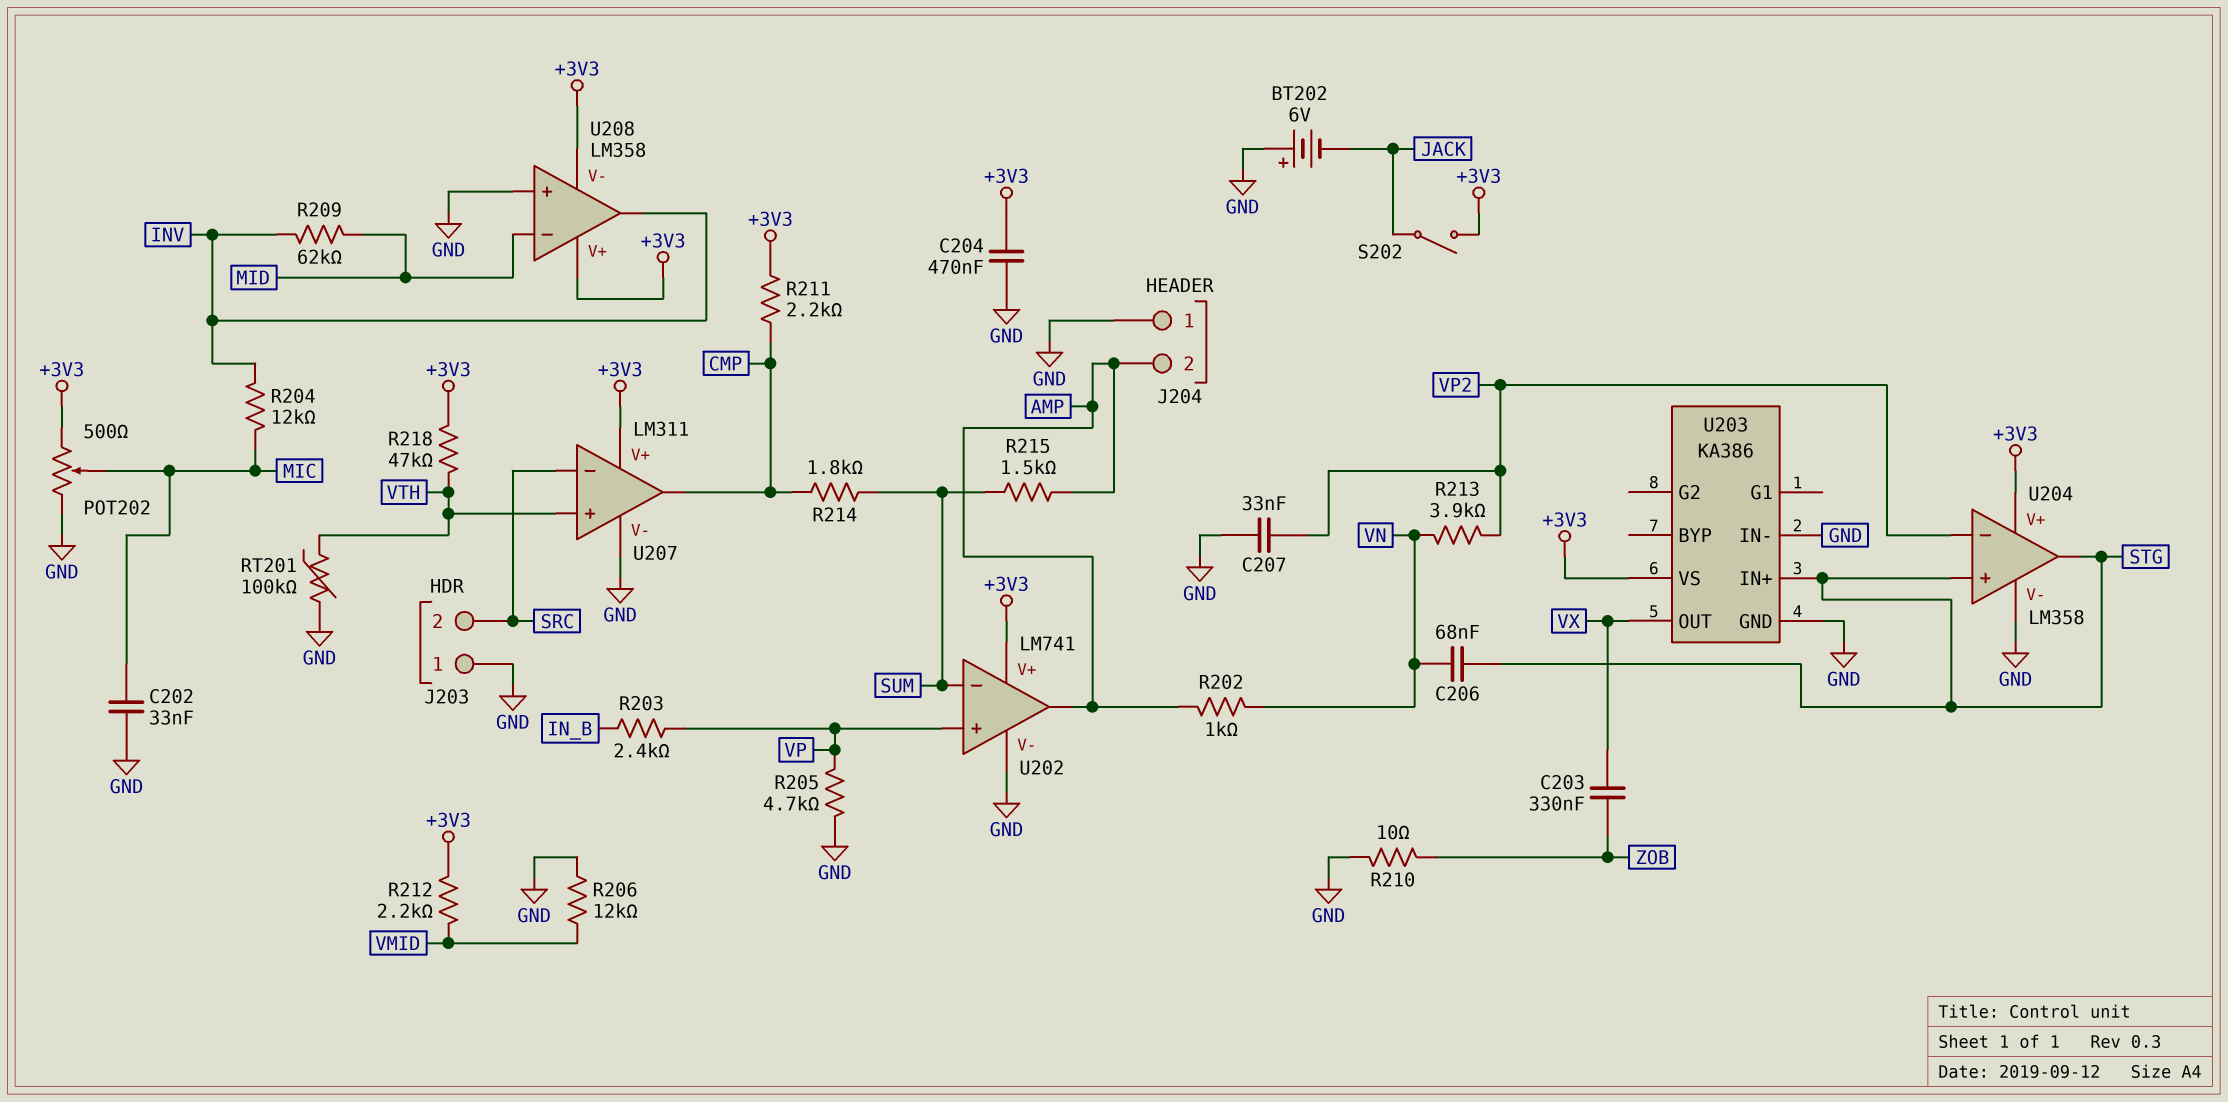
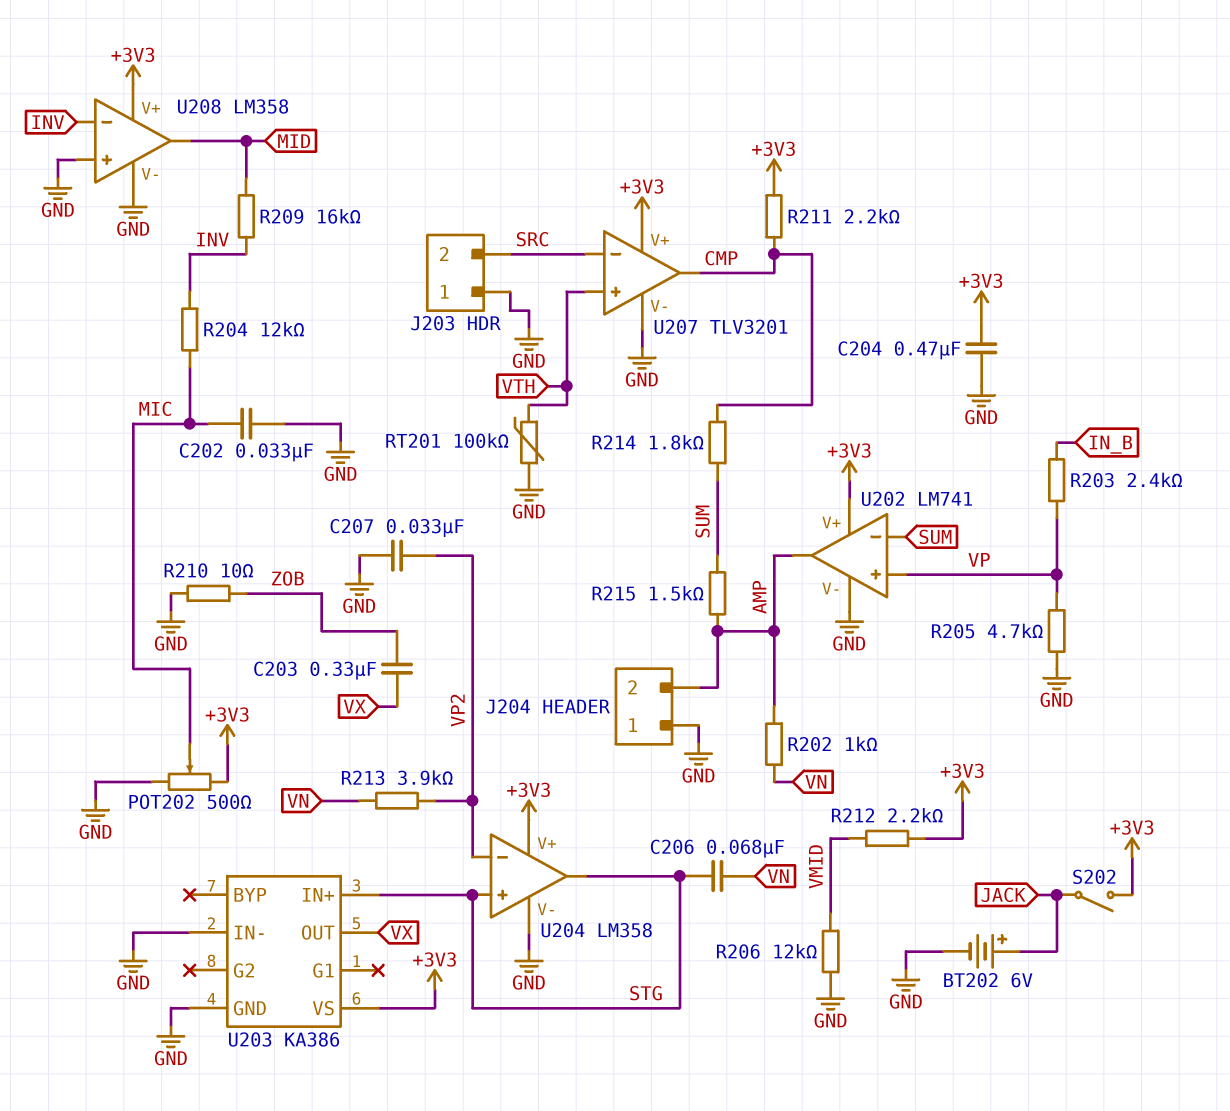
BT202: 6V (plus GND, minus JACK) -> 6V (plus JACK, minus GND)
R209: 62k (INV, MID) -> 16k (INV, MID)
R218: 47k (+3V3, VTH) -> none
U207: LM311 -> TLV3201
U208 pin V-: +3V3 -> GND
U208 pin in-: MID -> INV
U208 pin out: INV -> MID

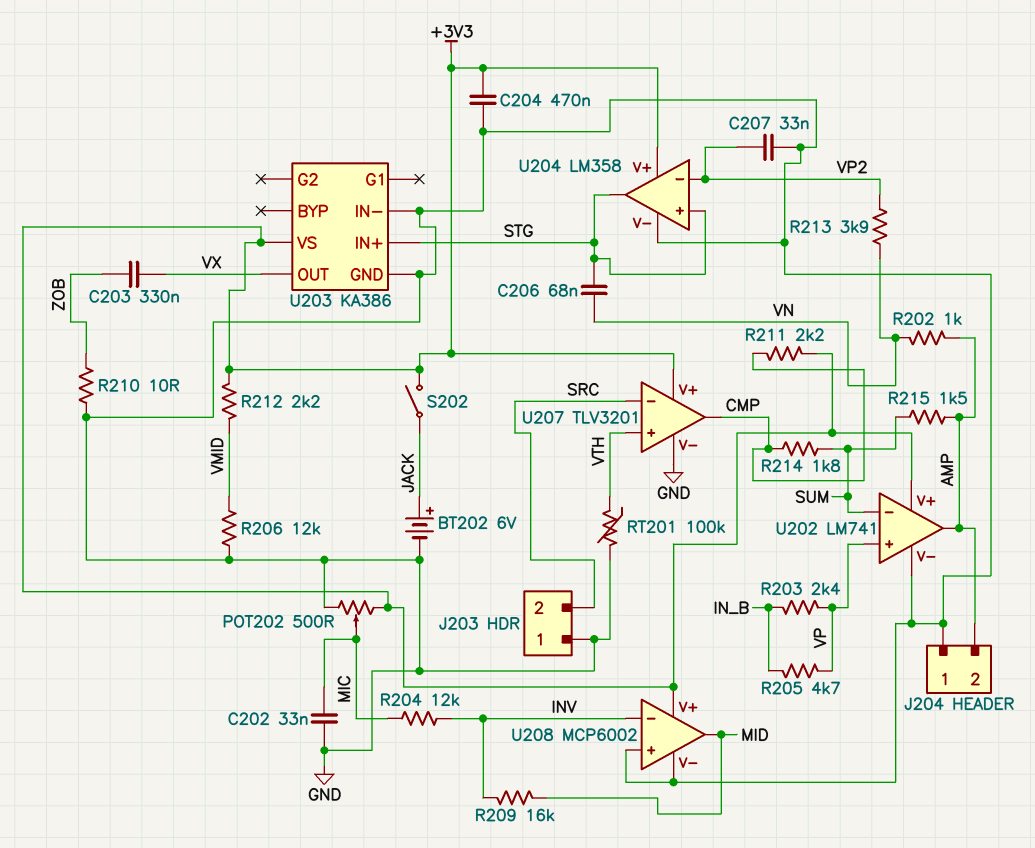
R205: 4.7k (GND, VP) -> 4.7k (IN_B, VP)
U208: LM358 -> MCP6002

